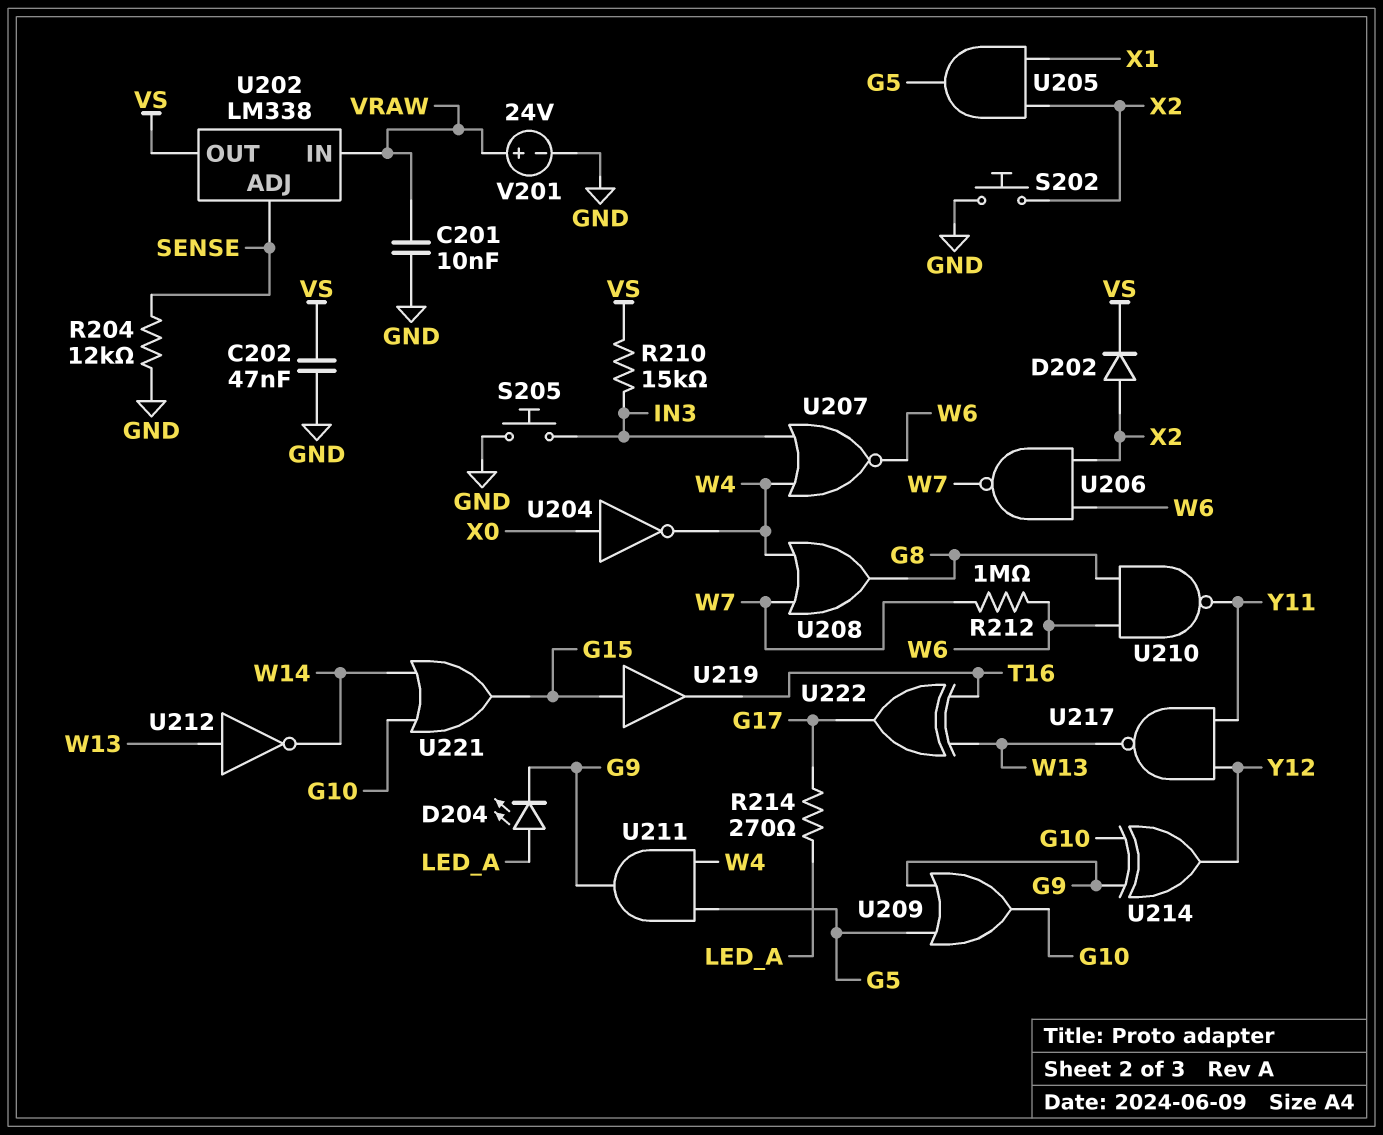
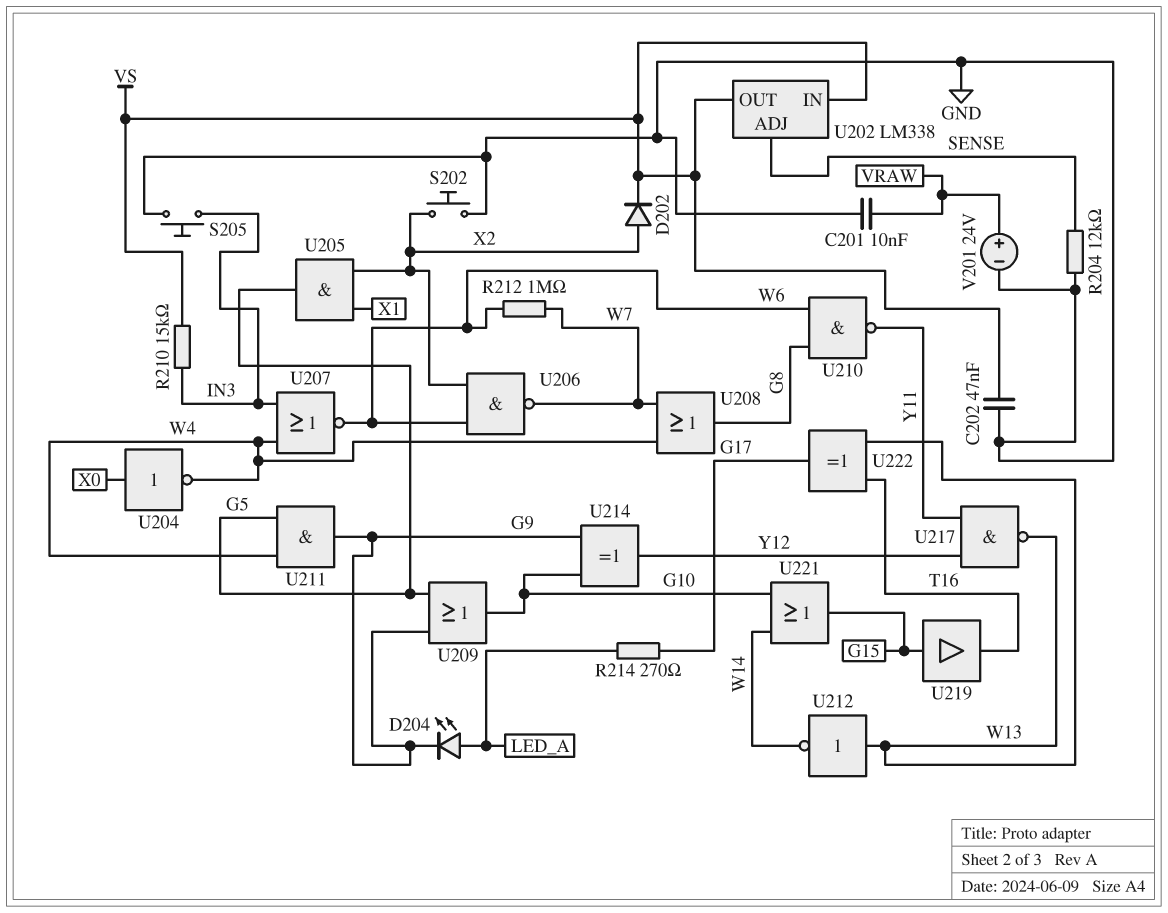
U202 pin IN: VRAW -> VS

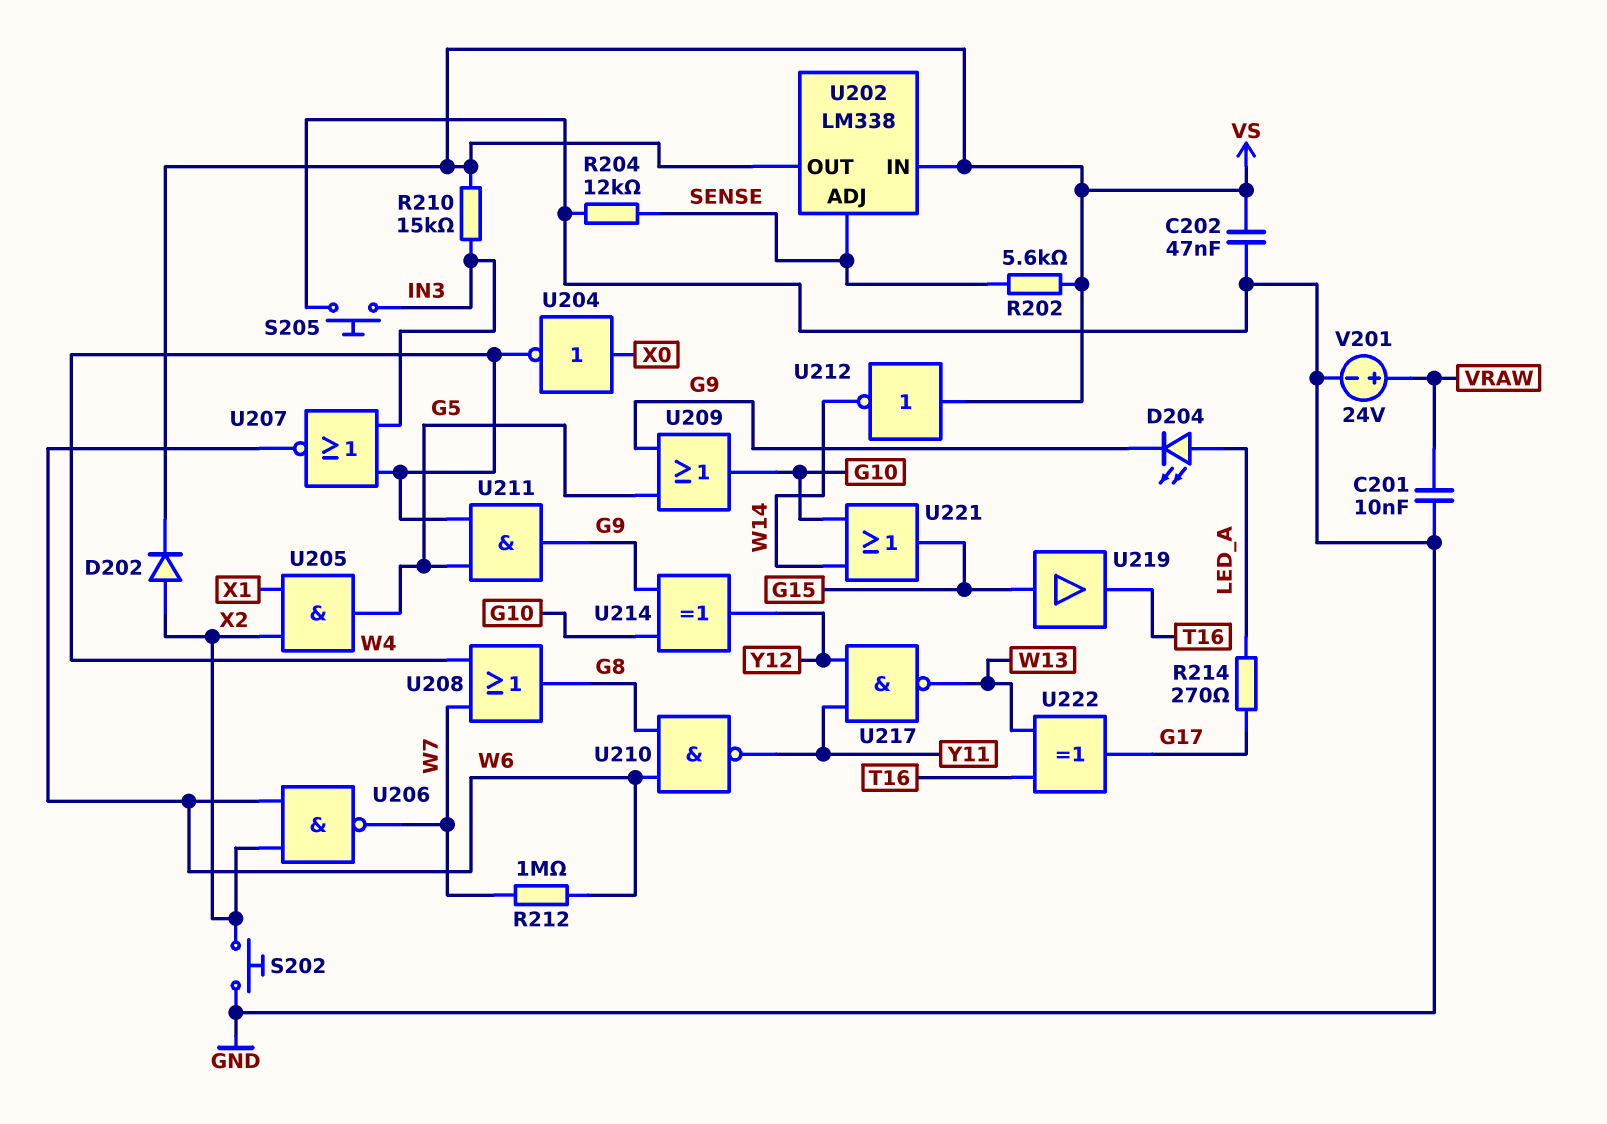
R202: none -> 5.6k (SENSE, VS)
U212: NOT (in W13, out W14) -> NOT (in VS, out W14)

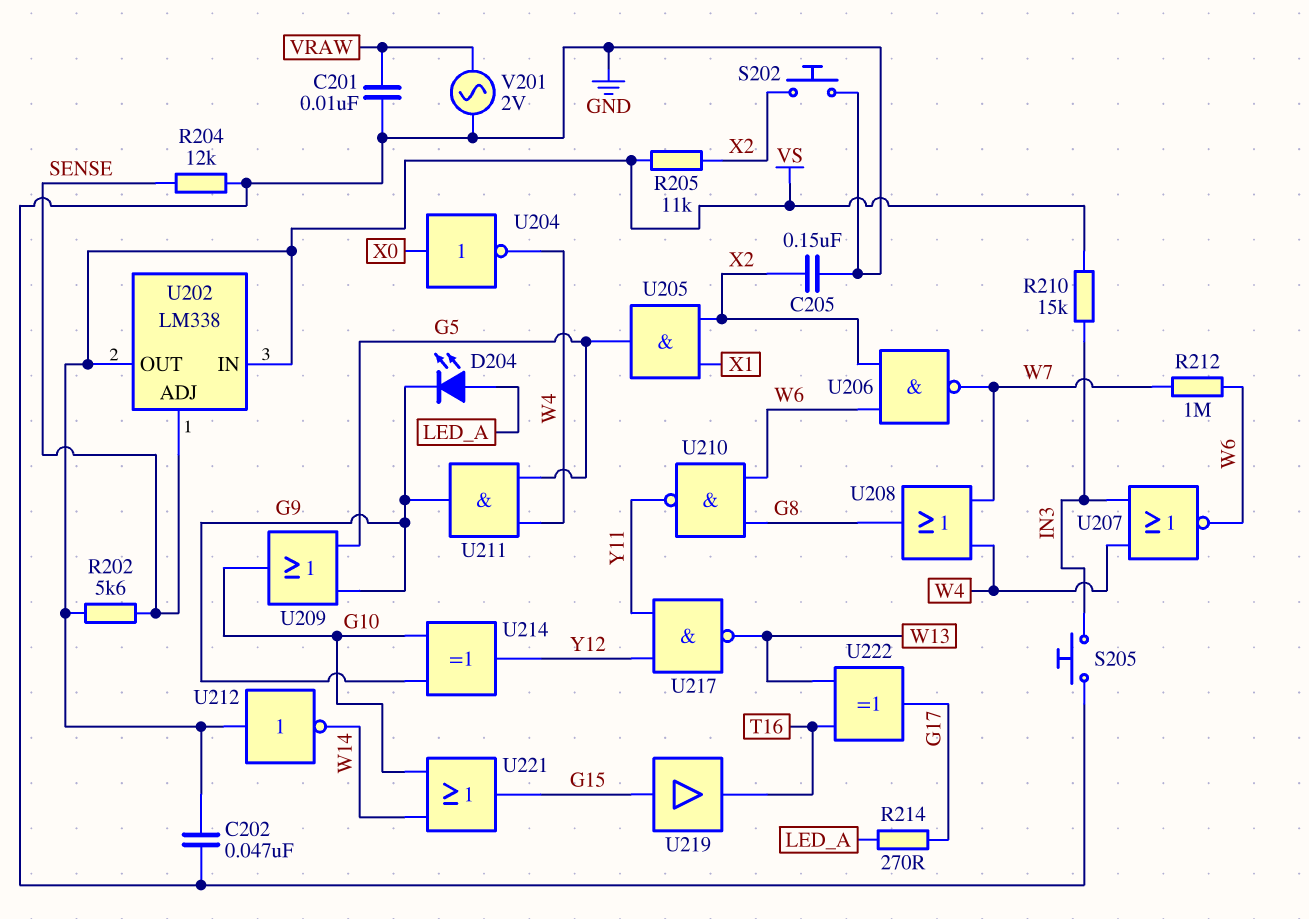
C205: none -> 150nF (GND, X2)
D202: diode (A X2, K VS) -> none
R205: none -> 11k (VS, X2)
V201: 24V (plus VRAW, minus GND) -> AC 2V (GND, VRAW)

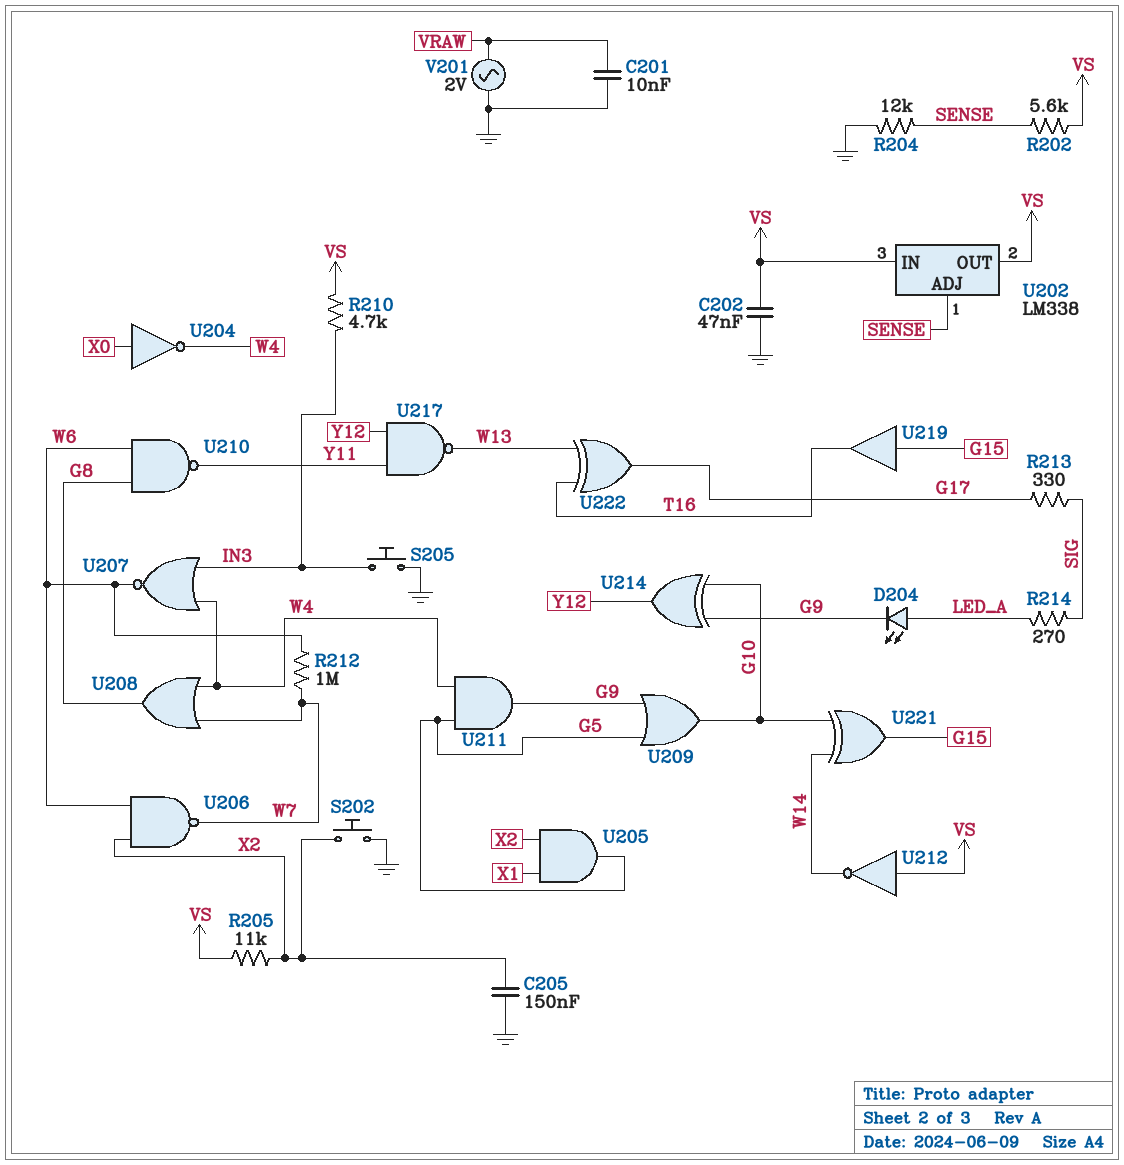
R210: 15k (IN3, VS) -> 4.7k (IN3, VS)
R213: none -> 330 (G17, SIG)
R214: 270 (G17, LED_A) -> 270 (LED_A, SIG)
U221: OR (in G10, in W14, out G15) -> XOR (in G10, in W14, out G15)

